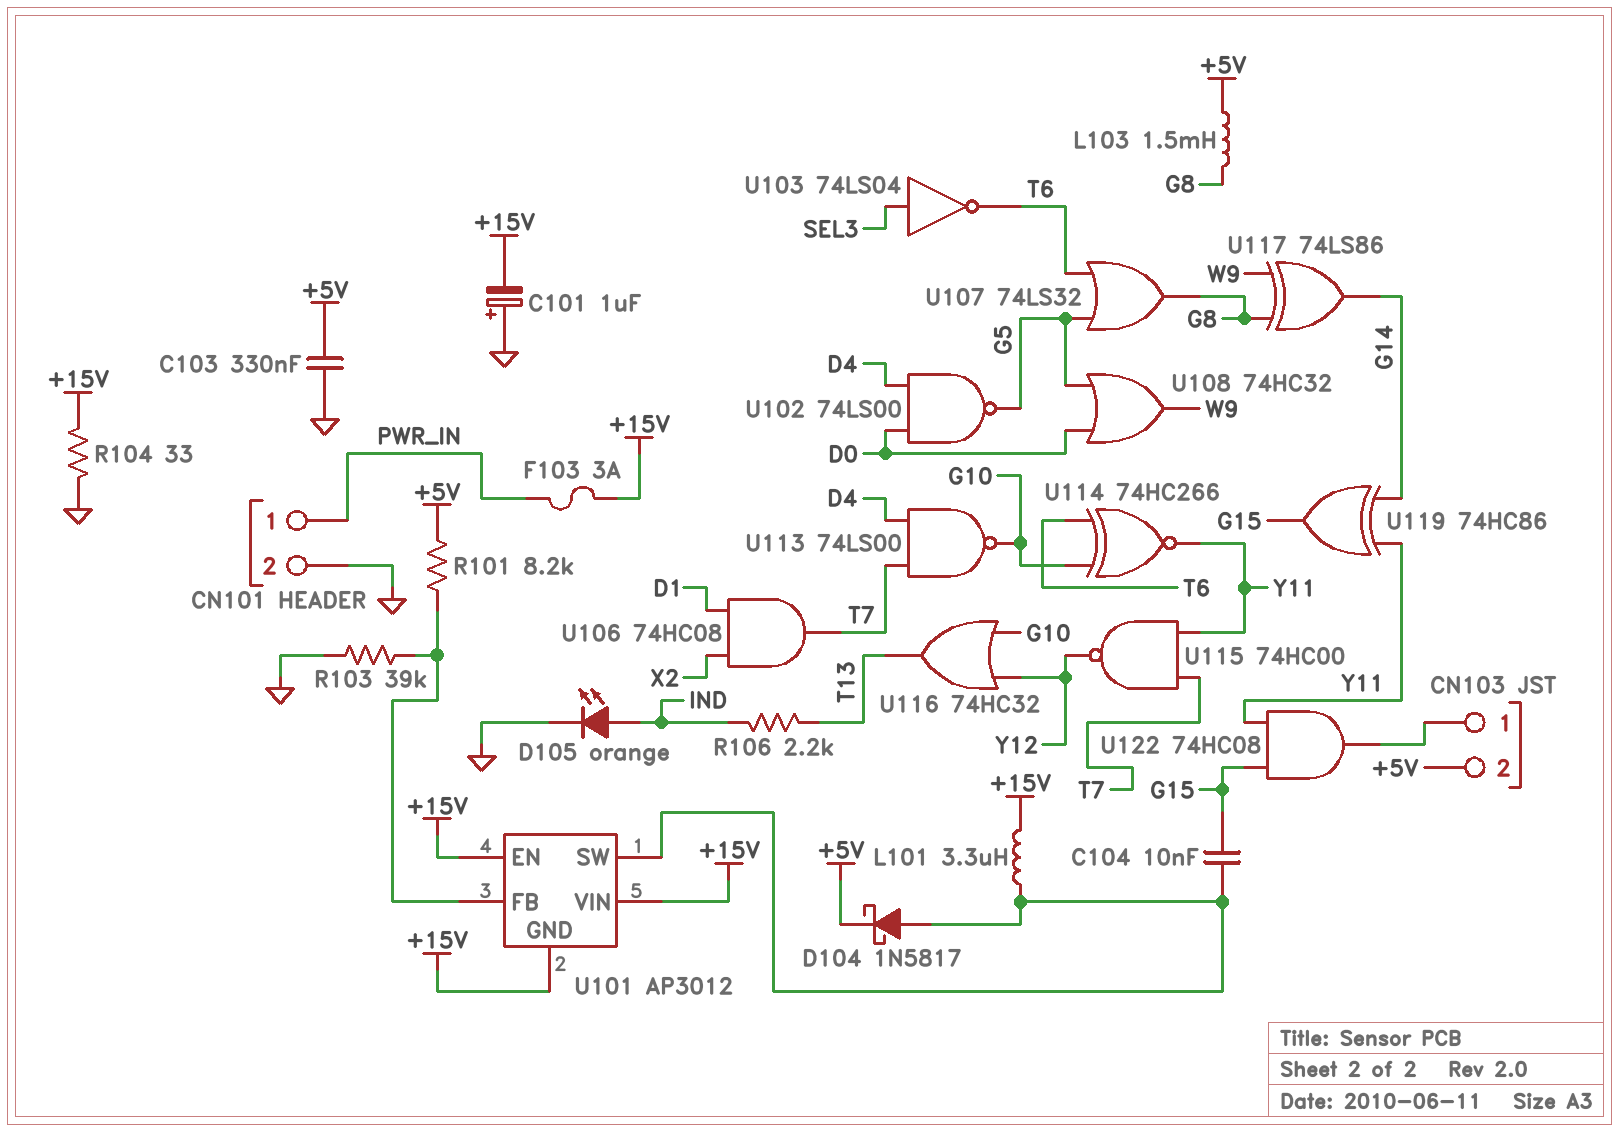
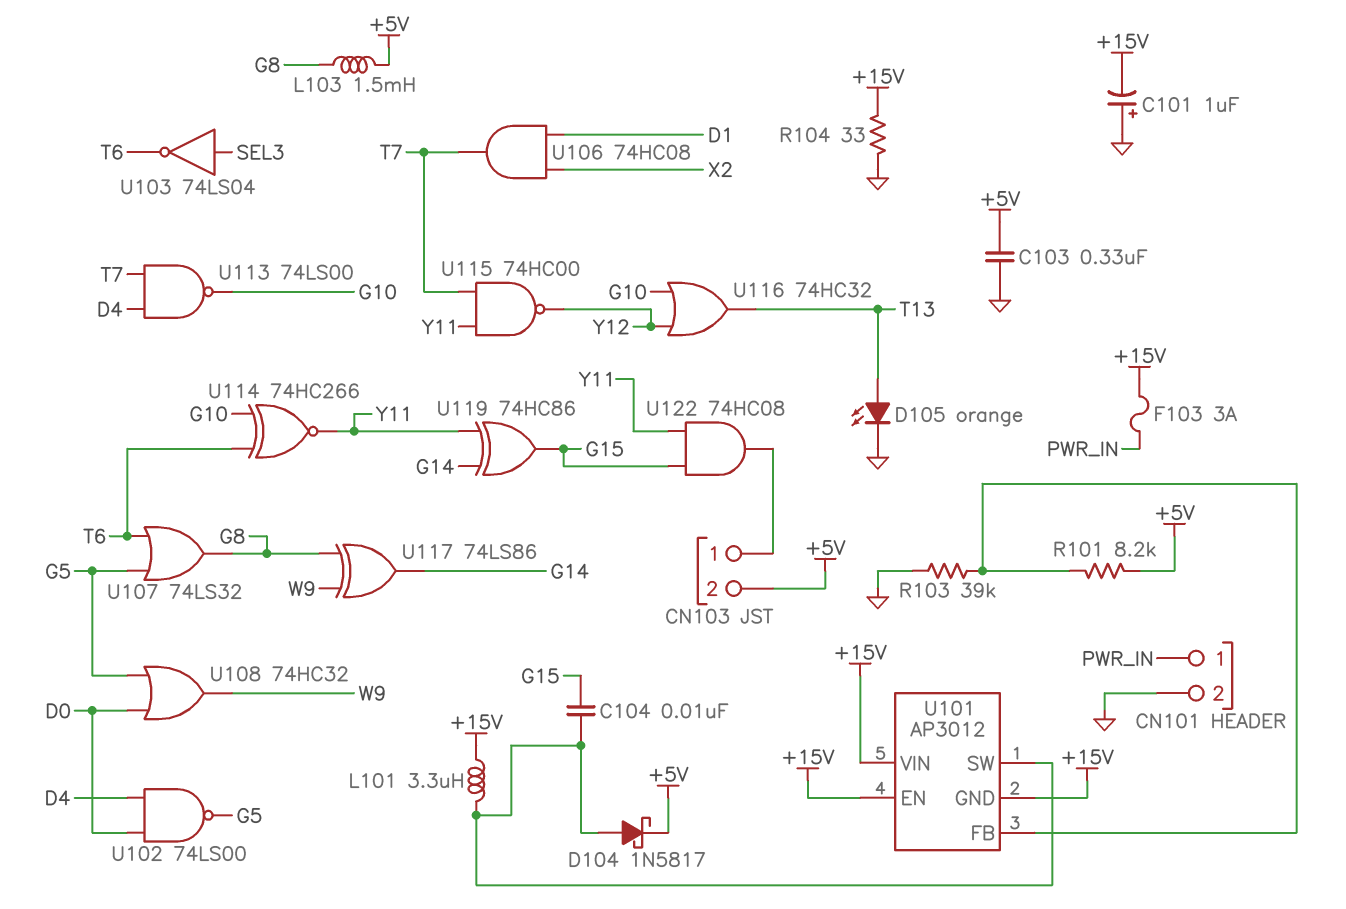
D105: LED orange (A IND, K GND) -> LED orange (A T13, K GND)
R106: 2.2k (IND, T13) -> none

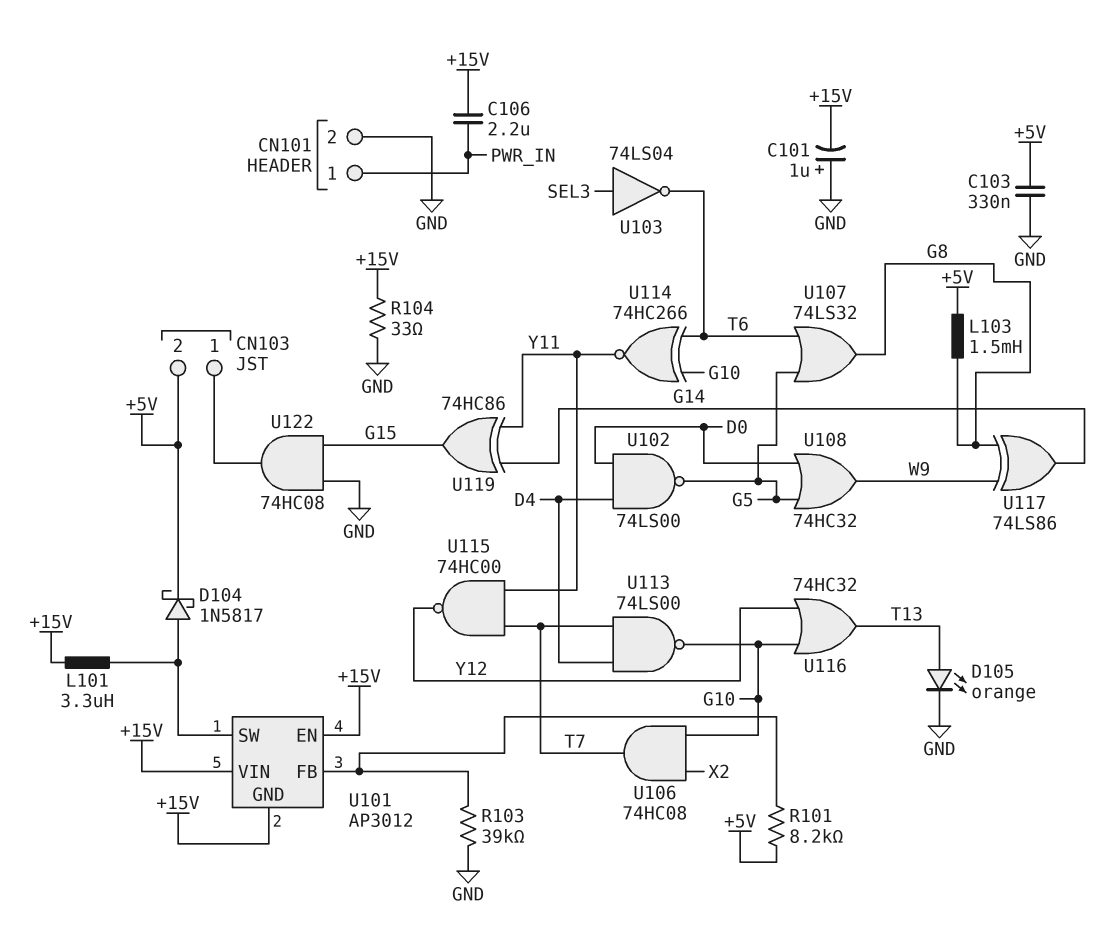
C104: 10nF (G15, U101/SW) -> none
C106: none -> 2.2uF (+15V, PWR_IN)
F103: 3A (+15V, PWR_IN) -> none
U106: AND 74HC08 (in D1, in X2, out T7) -> AND 74HC08 (in G10, in X2, out T7)
U122: AND 74HC08 (in G15, in Y11, out CN103/1) -> AND 74HC08 (in G15, in GND, out CN103/1)

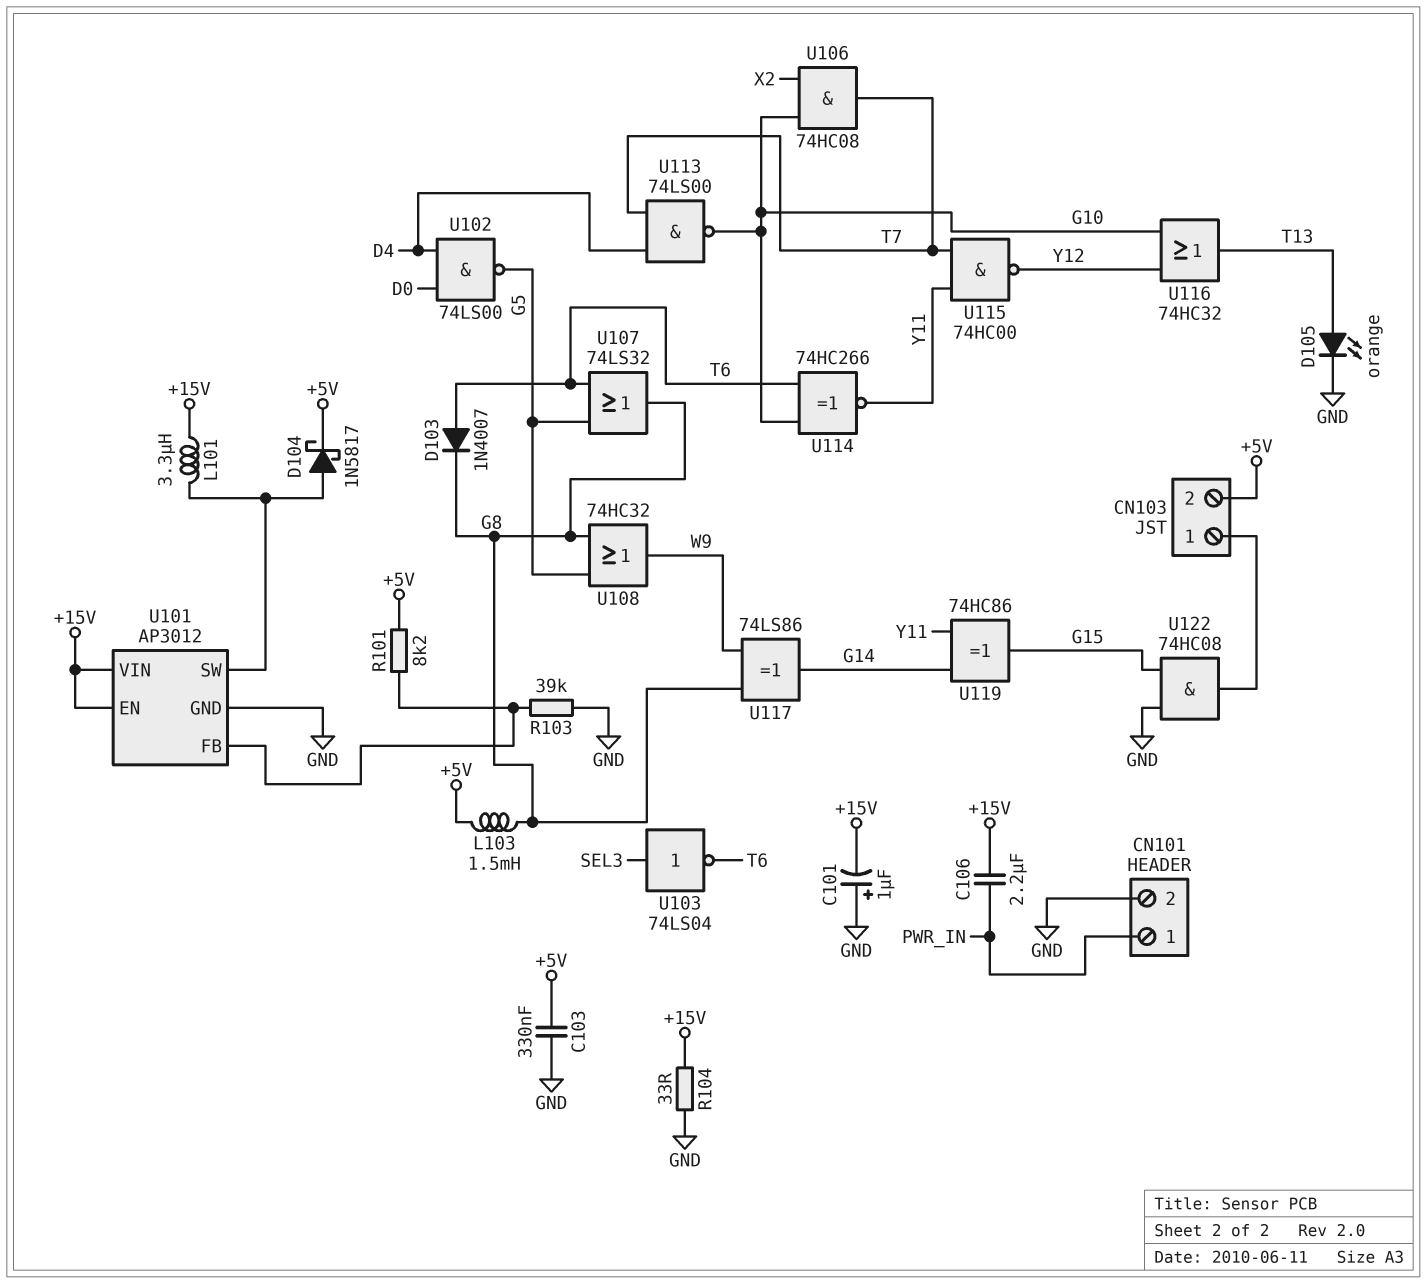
D103: none -> diode 1N4007 (A T6, K G8)
U101 pin GND: +15V -> GND
U108: OR 74HC32 (in D0, in G5, out W9) -> OR 74HC32 (in G5, in G8, out W9)

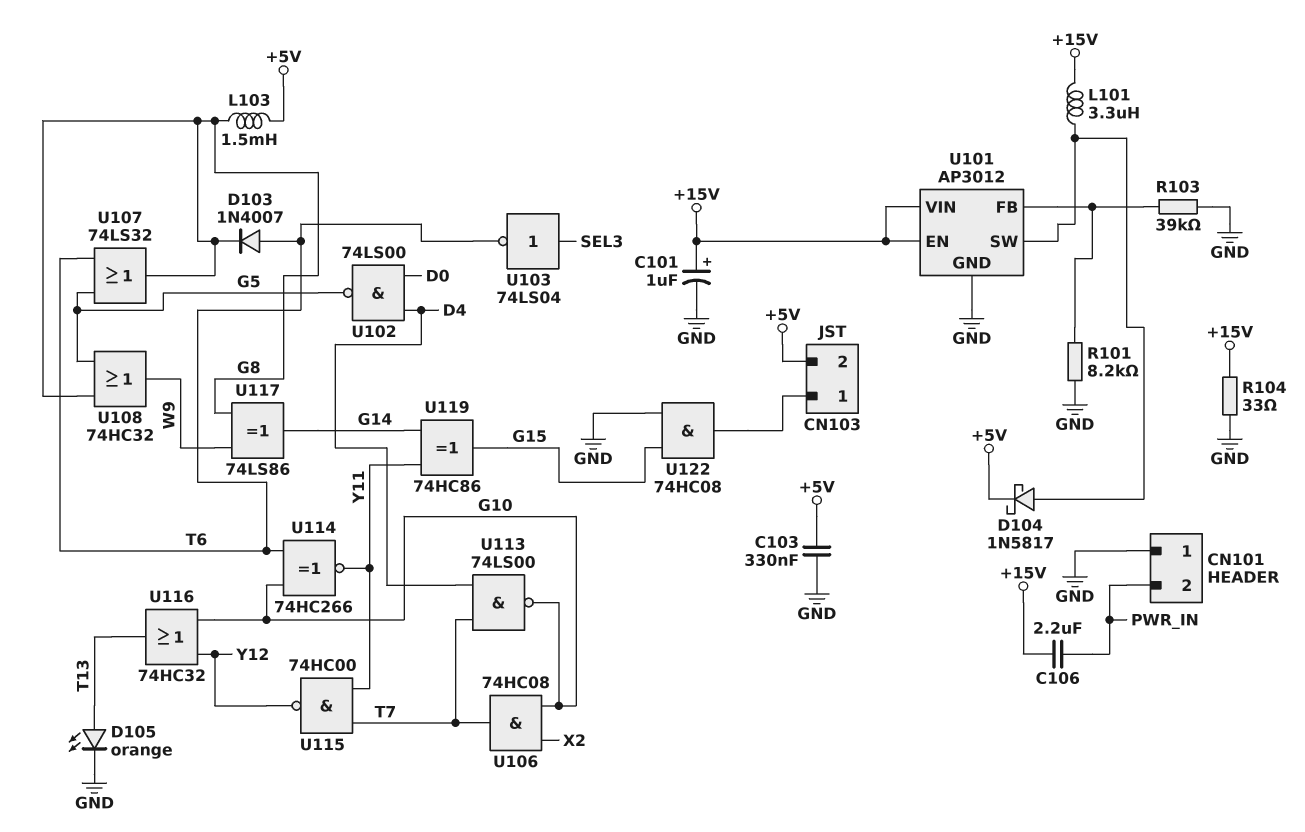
C101: 1uF (plus GND, minus +15V) -> 1uF (plus +15V, minus GND)
CN101 pin 1: PWR_IN -> GND
CN101 pin 2: GND -> PWR_IN
R101: 8.2k (+5V, U101/FB) -> 8.2k (GND, U101/FB)

